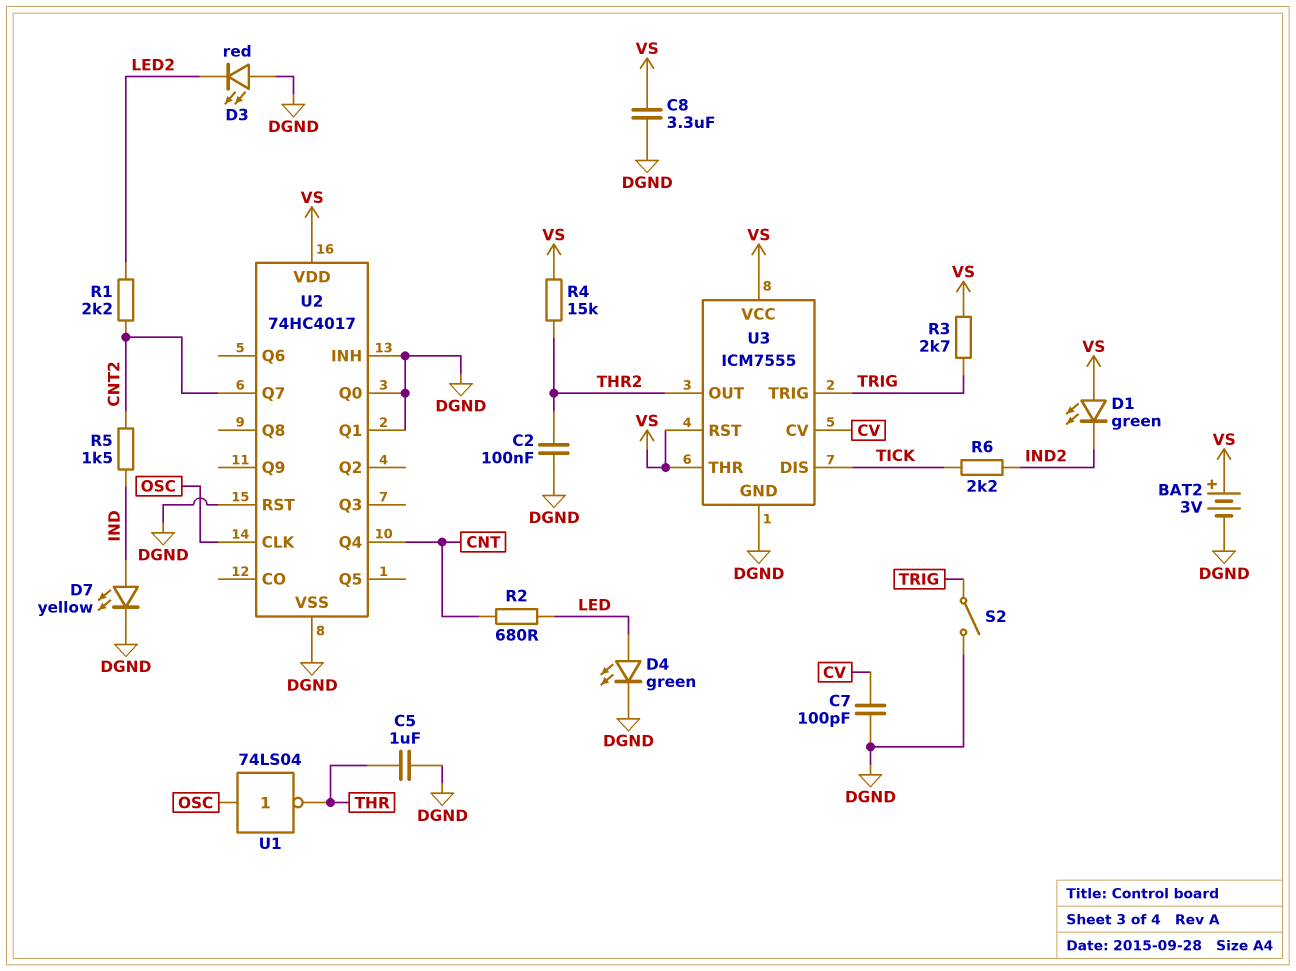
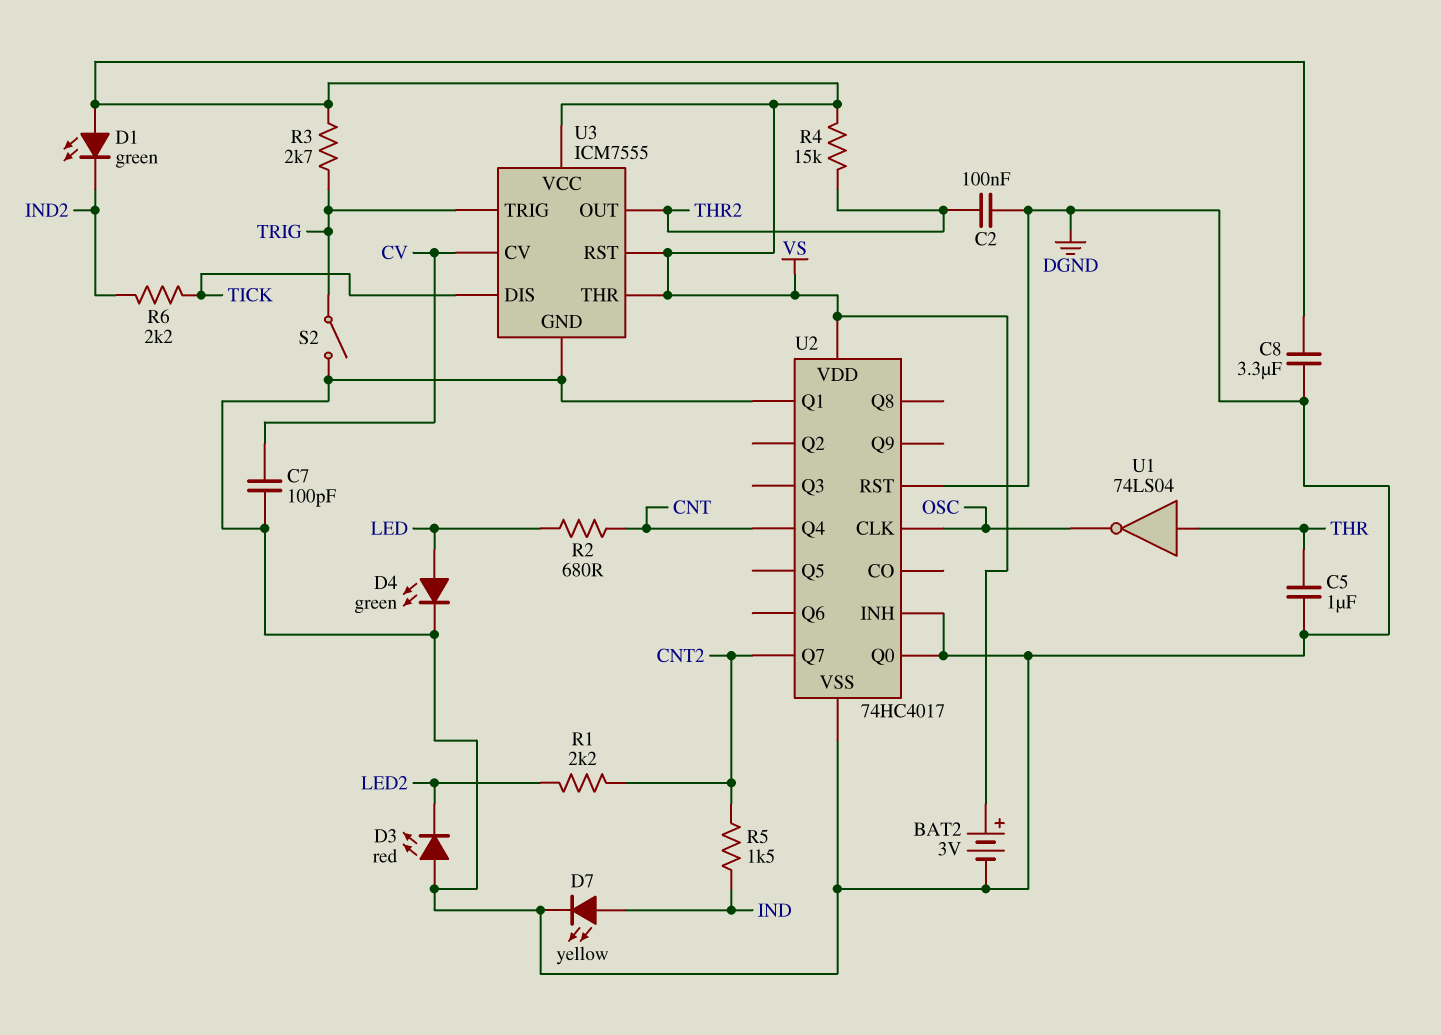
U1: NOT 74LS04 (in OSC, out THR) -> NOT 74LS04 (in THR, out OSC)

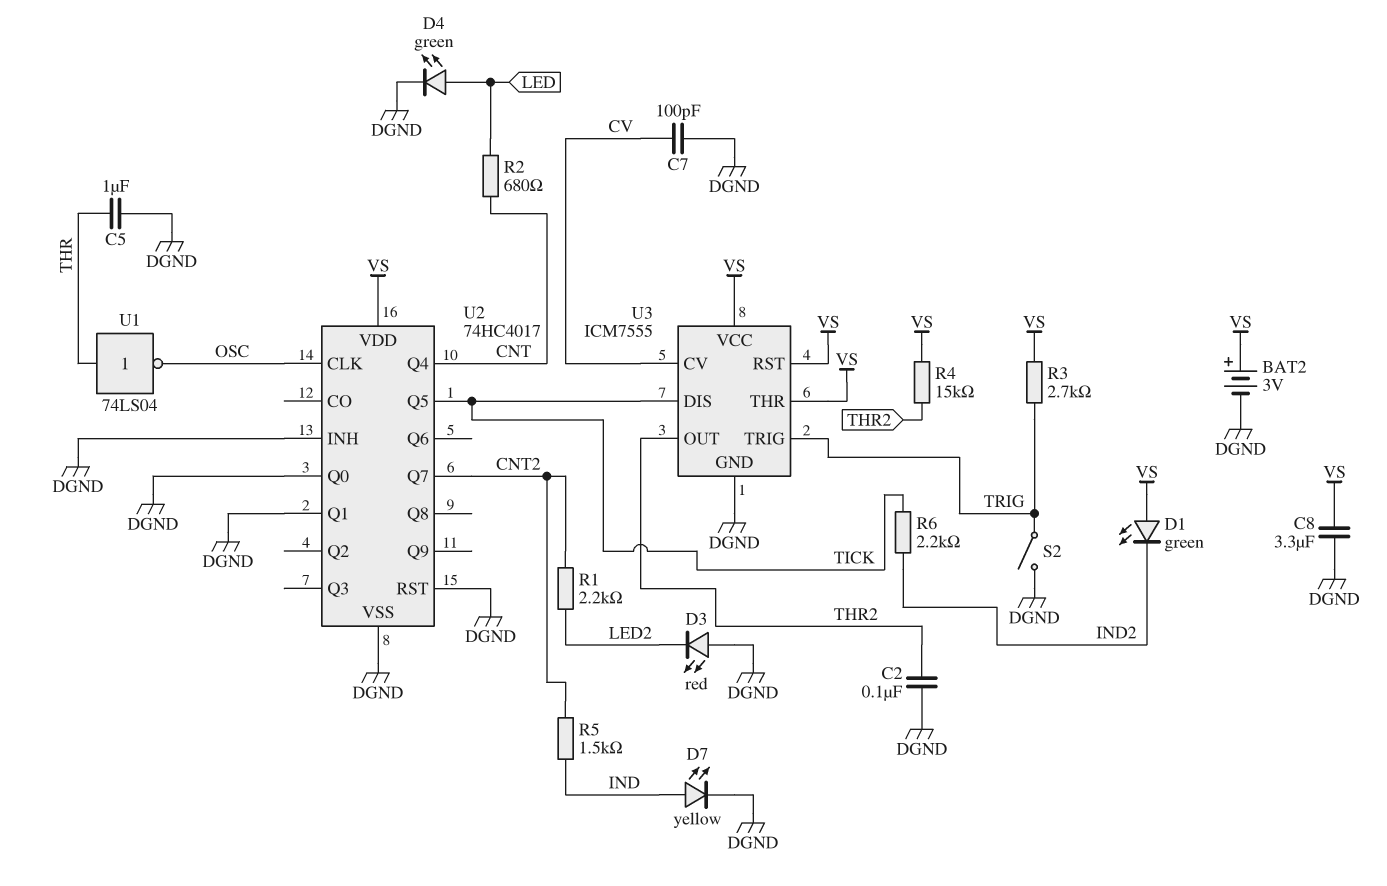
U2 pin Q5: none -> TICK

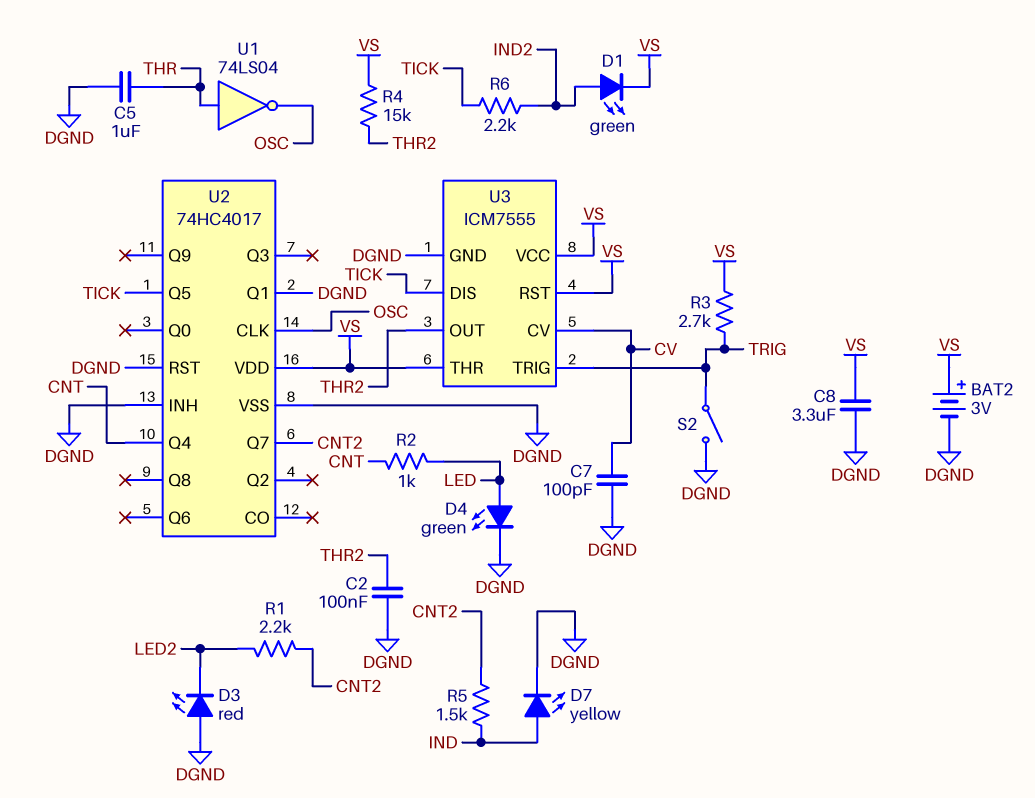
D1: LED green (A VS, K IND2) -> LED green (A IND2, K VS)
R2: 680 (CNT, LED) -> 1k (CNT, LED)
U2 pin Q0: DGND -> none

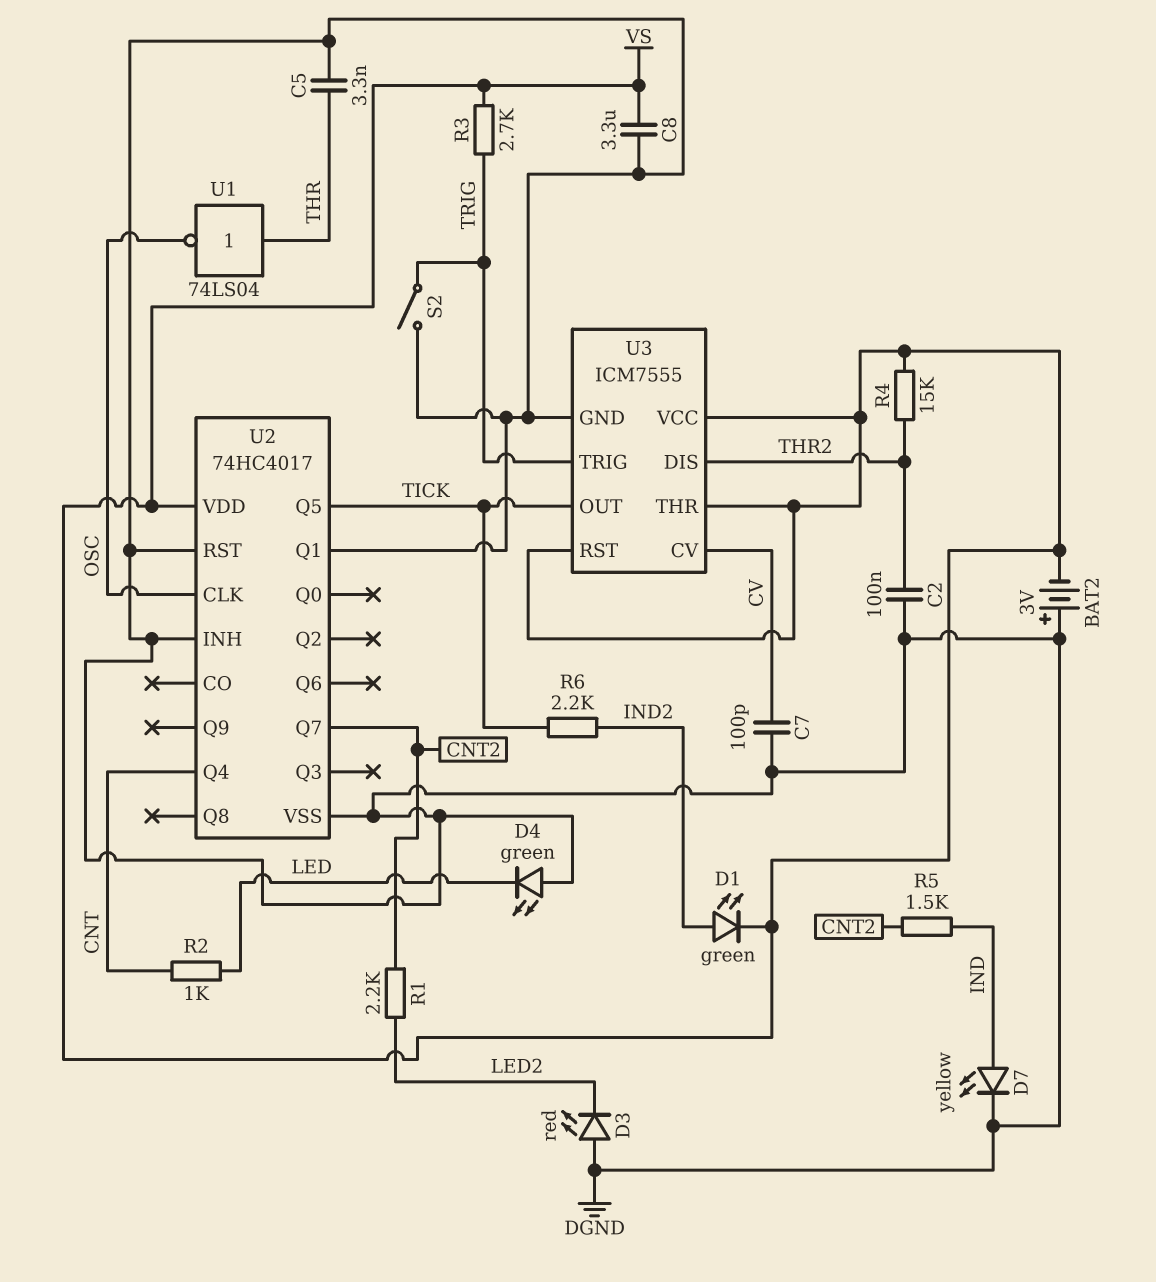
BAT2: 3V (plus VS, minus DGND) -> 3V (plus DGND, minus VS)
C5: 1uF (DGND, THR) -> 3.3nF (DGND, THR)
D4: LED green (A LED, K DGND) -> LED green (A DGND, K LED)
U3 pin DIS: TICK -> THR2
U3 pin OUT: THR2 -> TICK

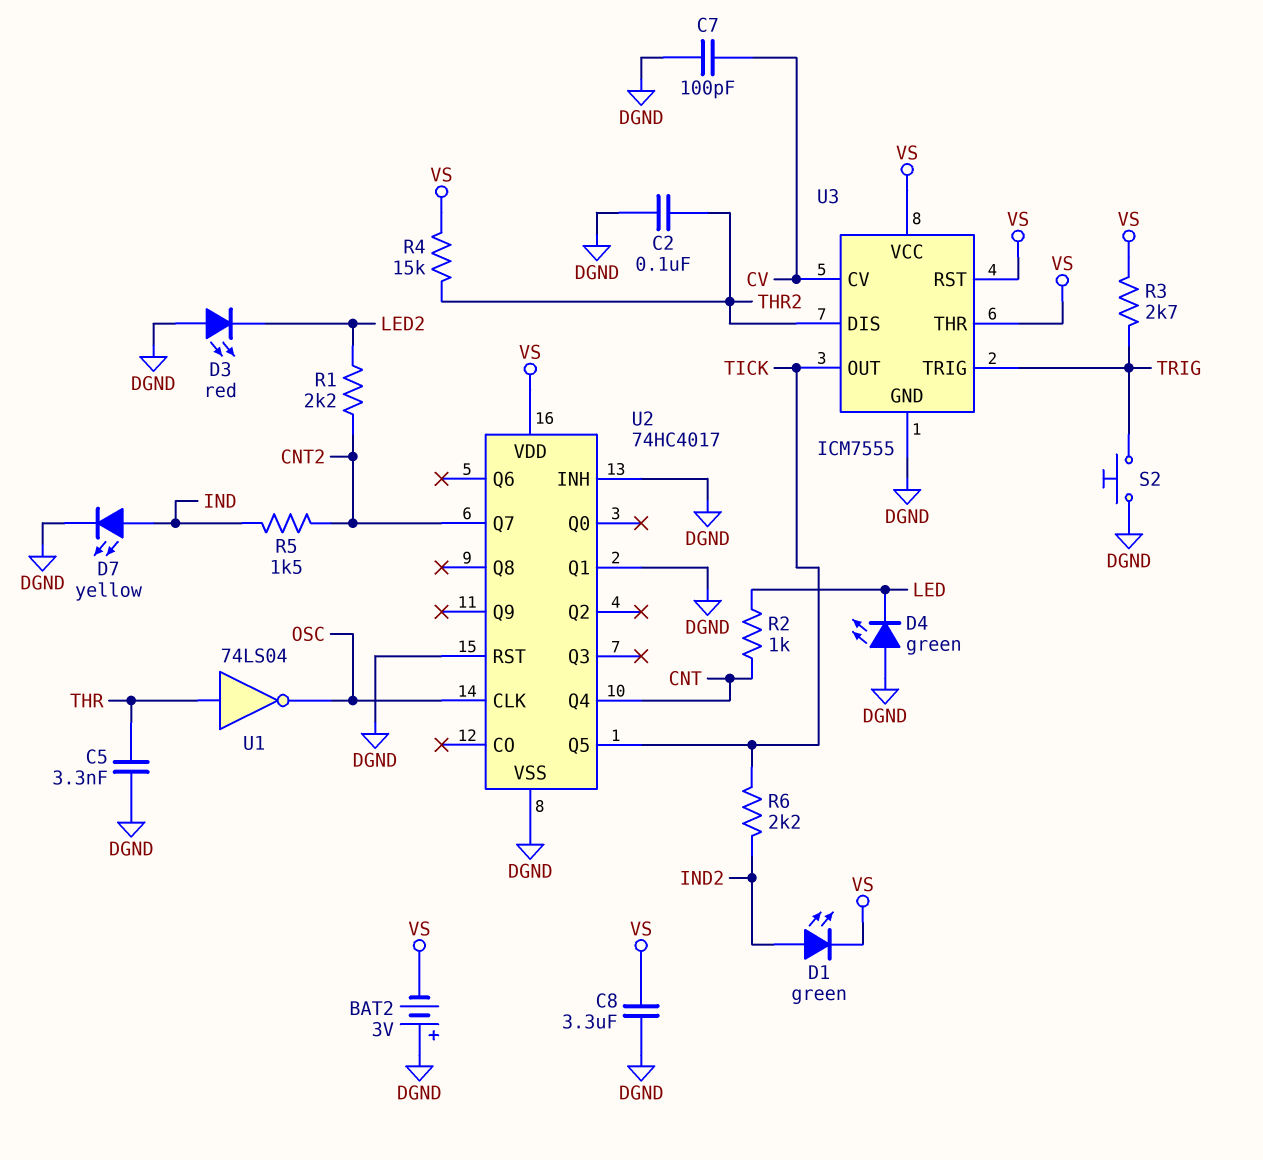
S2: switch (DGND, TRIG) -> button (DGND, TRIG)

